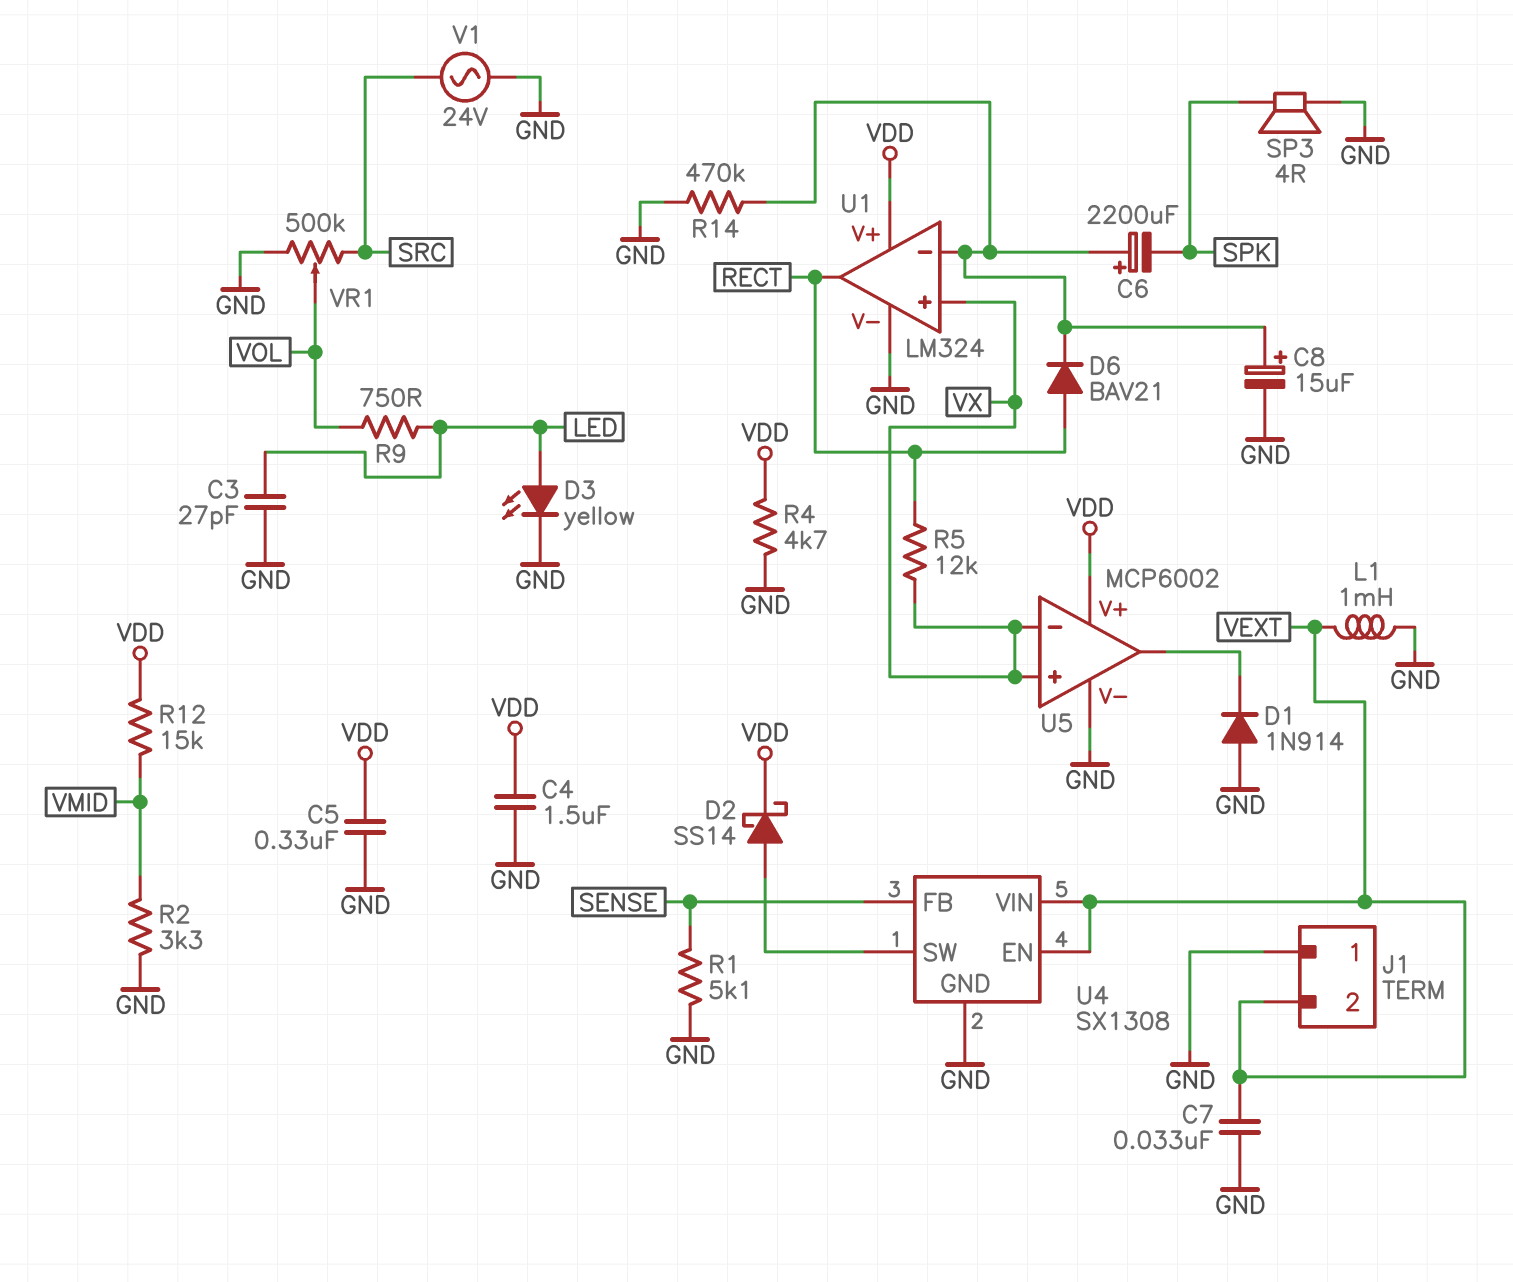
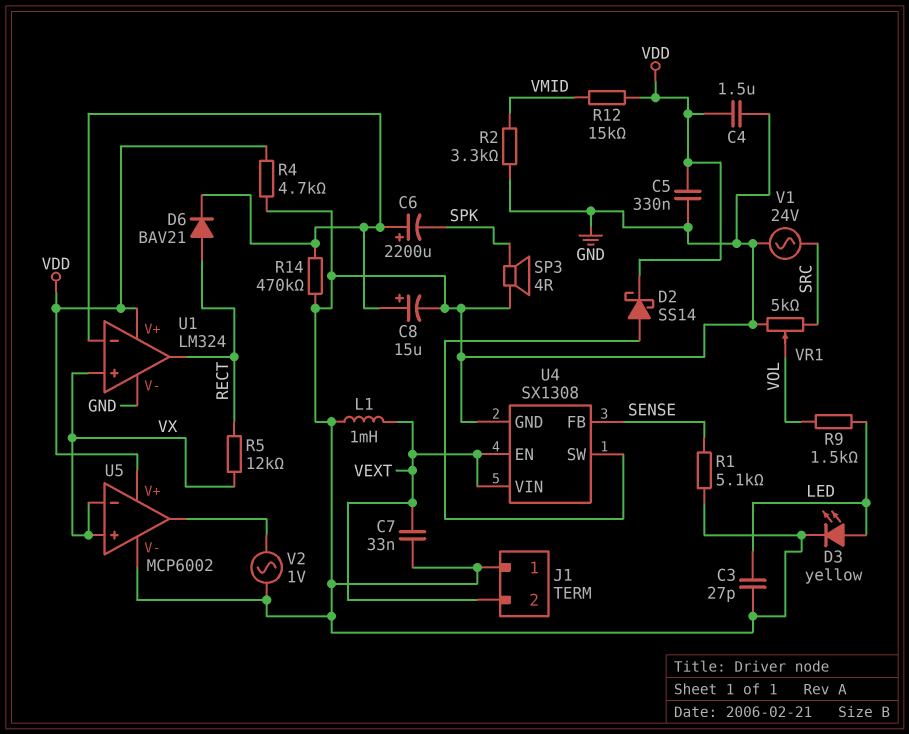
D1: diode 1N914 (A GND, K U5/out) -> none
R9: 750 (LED, VOL) -> 1.5k (LED, VOL)
V2: none -> AC 1V (GND, U5/out)
VR1: 500k (GND, SRC, wiper VOL) -> 5k (GND, SRC, wiper VOL)

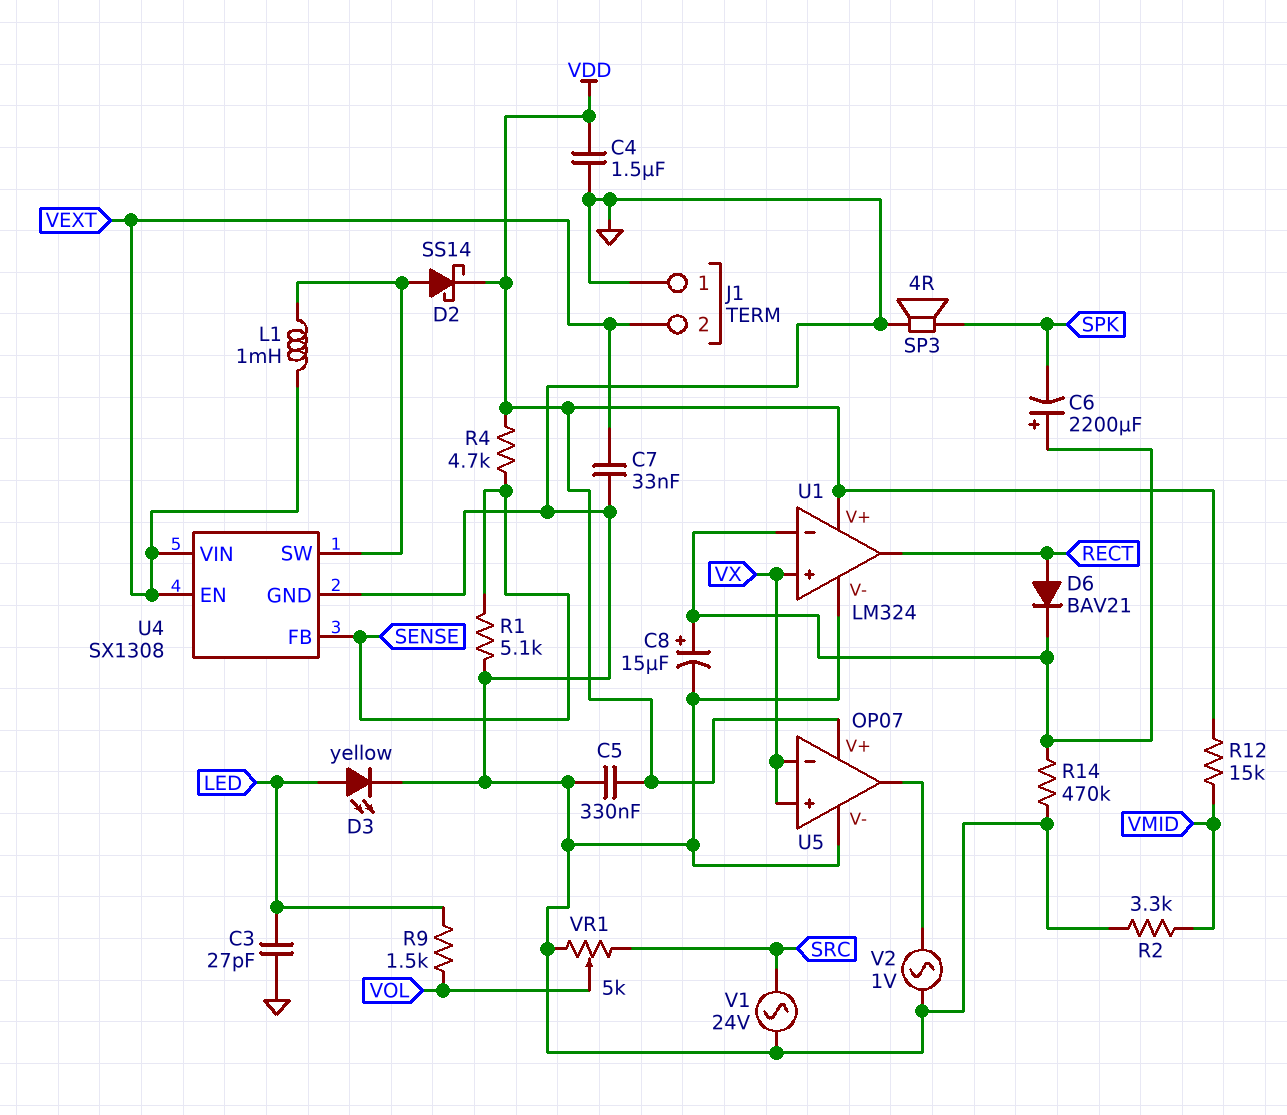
L1: 1mH (GND, VEXT) -> 1mH (U4/SW, VEXT)
R4: 4.7k (GND, VDD) -> 4.7k (SENSE, VDD)
R5: 12k (RECT, VX) -> none
U5: MCP6002 -> OP07

